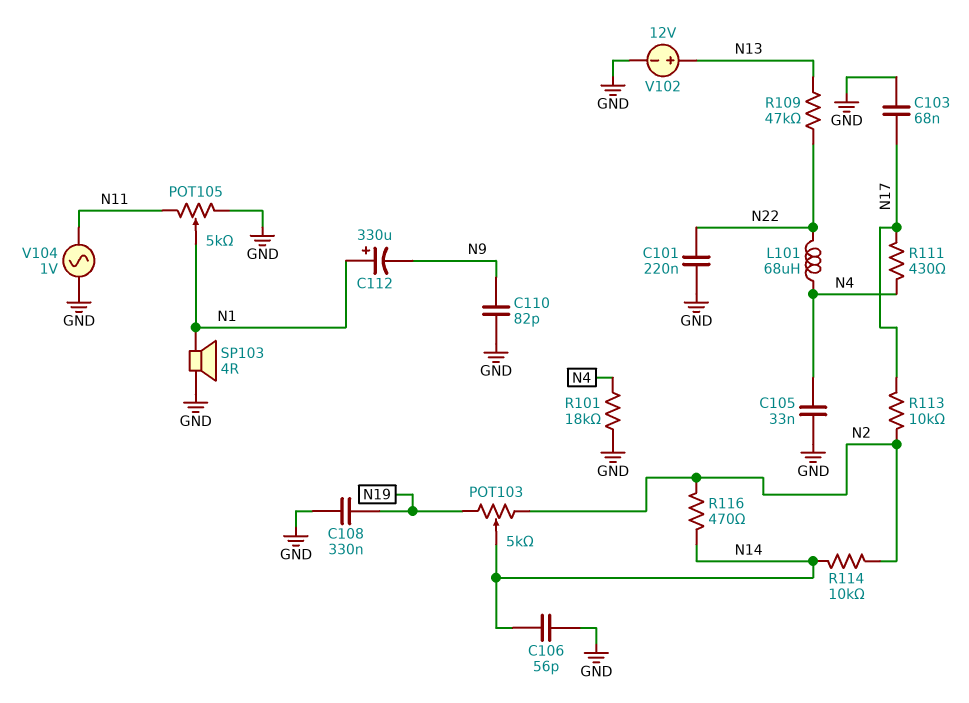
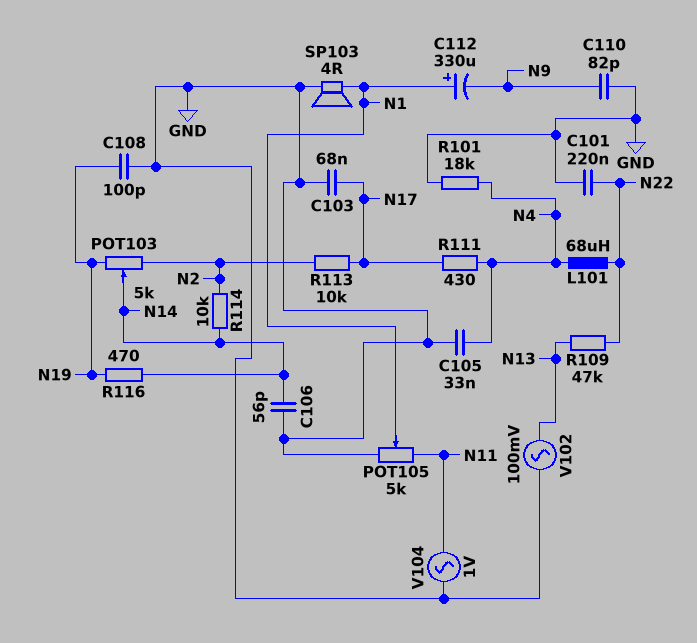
C108: 330nF (GND, N19) -> 100pF (GND, N19)
R116: 470 (N2, N14) -> 470 (N14, N19)
V102: 12V (plus N13, minus GND) -> AC 100mV (GND, N13)

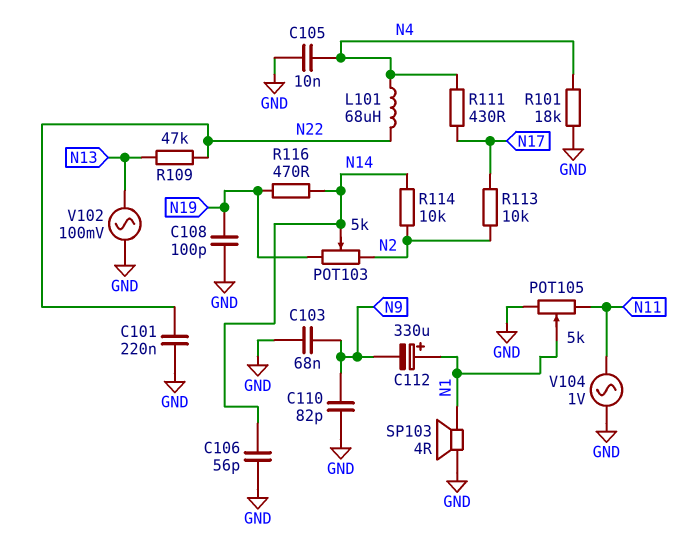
C103: 68nF (GND, N17) -> 68nF (GND, N9)
C105: 33nF (GND, N4) -> 10nF (GND, N4)

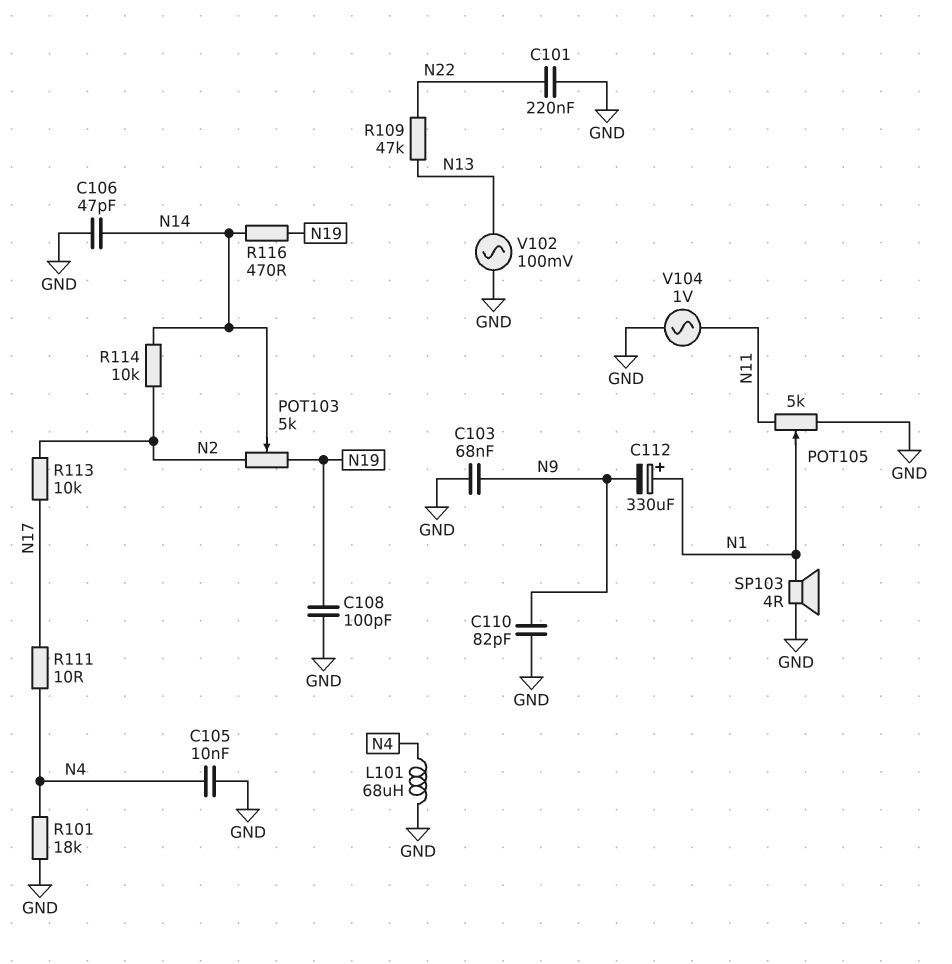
C106: 56pF (GND, N14) -> 47pF (GND, N14)
L101: 68uH (N4, N22) -> 68uH (GND, N4)
R111: 430 (N4, N17) -> 10 (N4, N17)

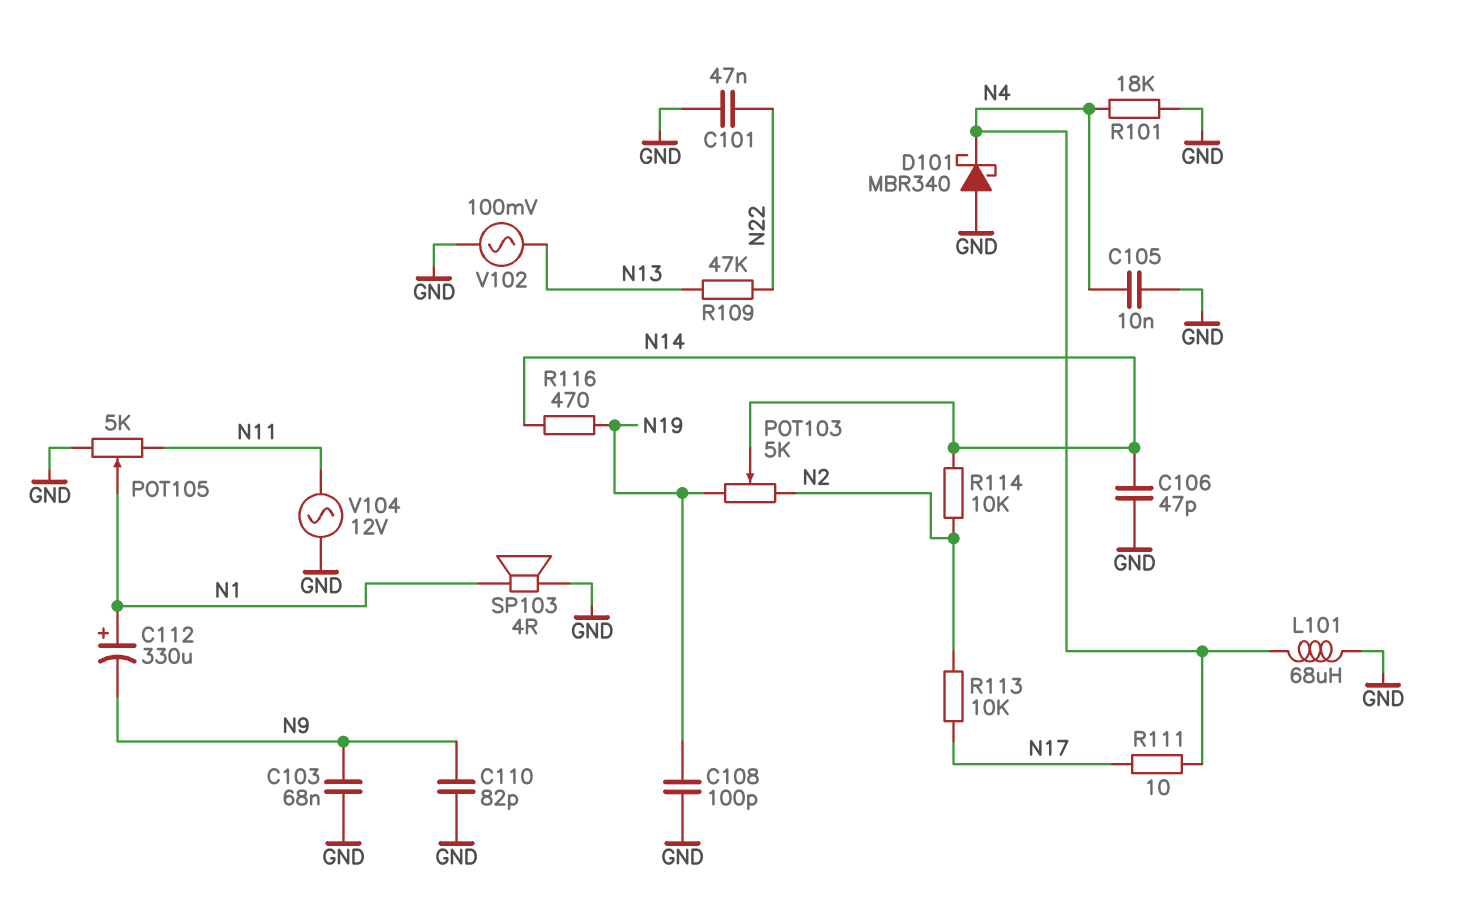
C101: 220nF (GND, N22) -> 47nF (GND, N22)
D101: none -> schottky MBR340 (A GND, K N4)
V104: AC 1V (GND, N11) -> AC 12V (GND, N11)

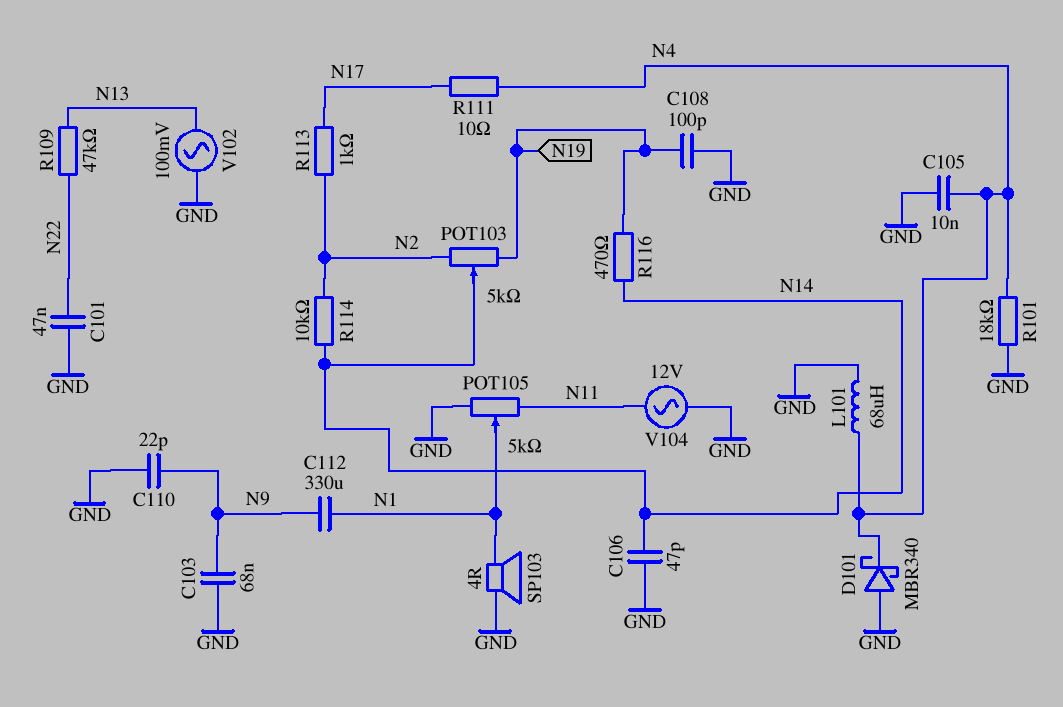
C110: 82pF (GND, N9) -> 22pF (GND, N9)
C112: 330uF (plus N1, minus N9) -> 330uF (N1, N9)
R113: 10k (N2, N17) -> 1k (N2, N17)

